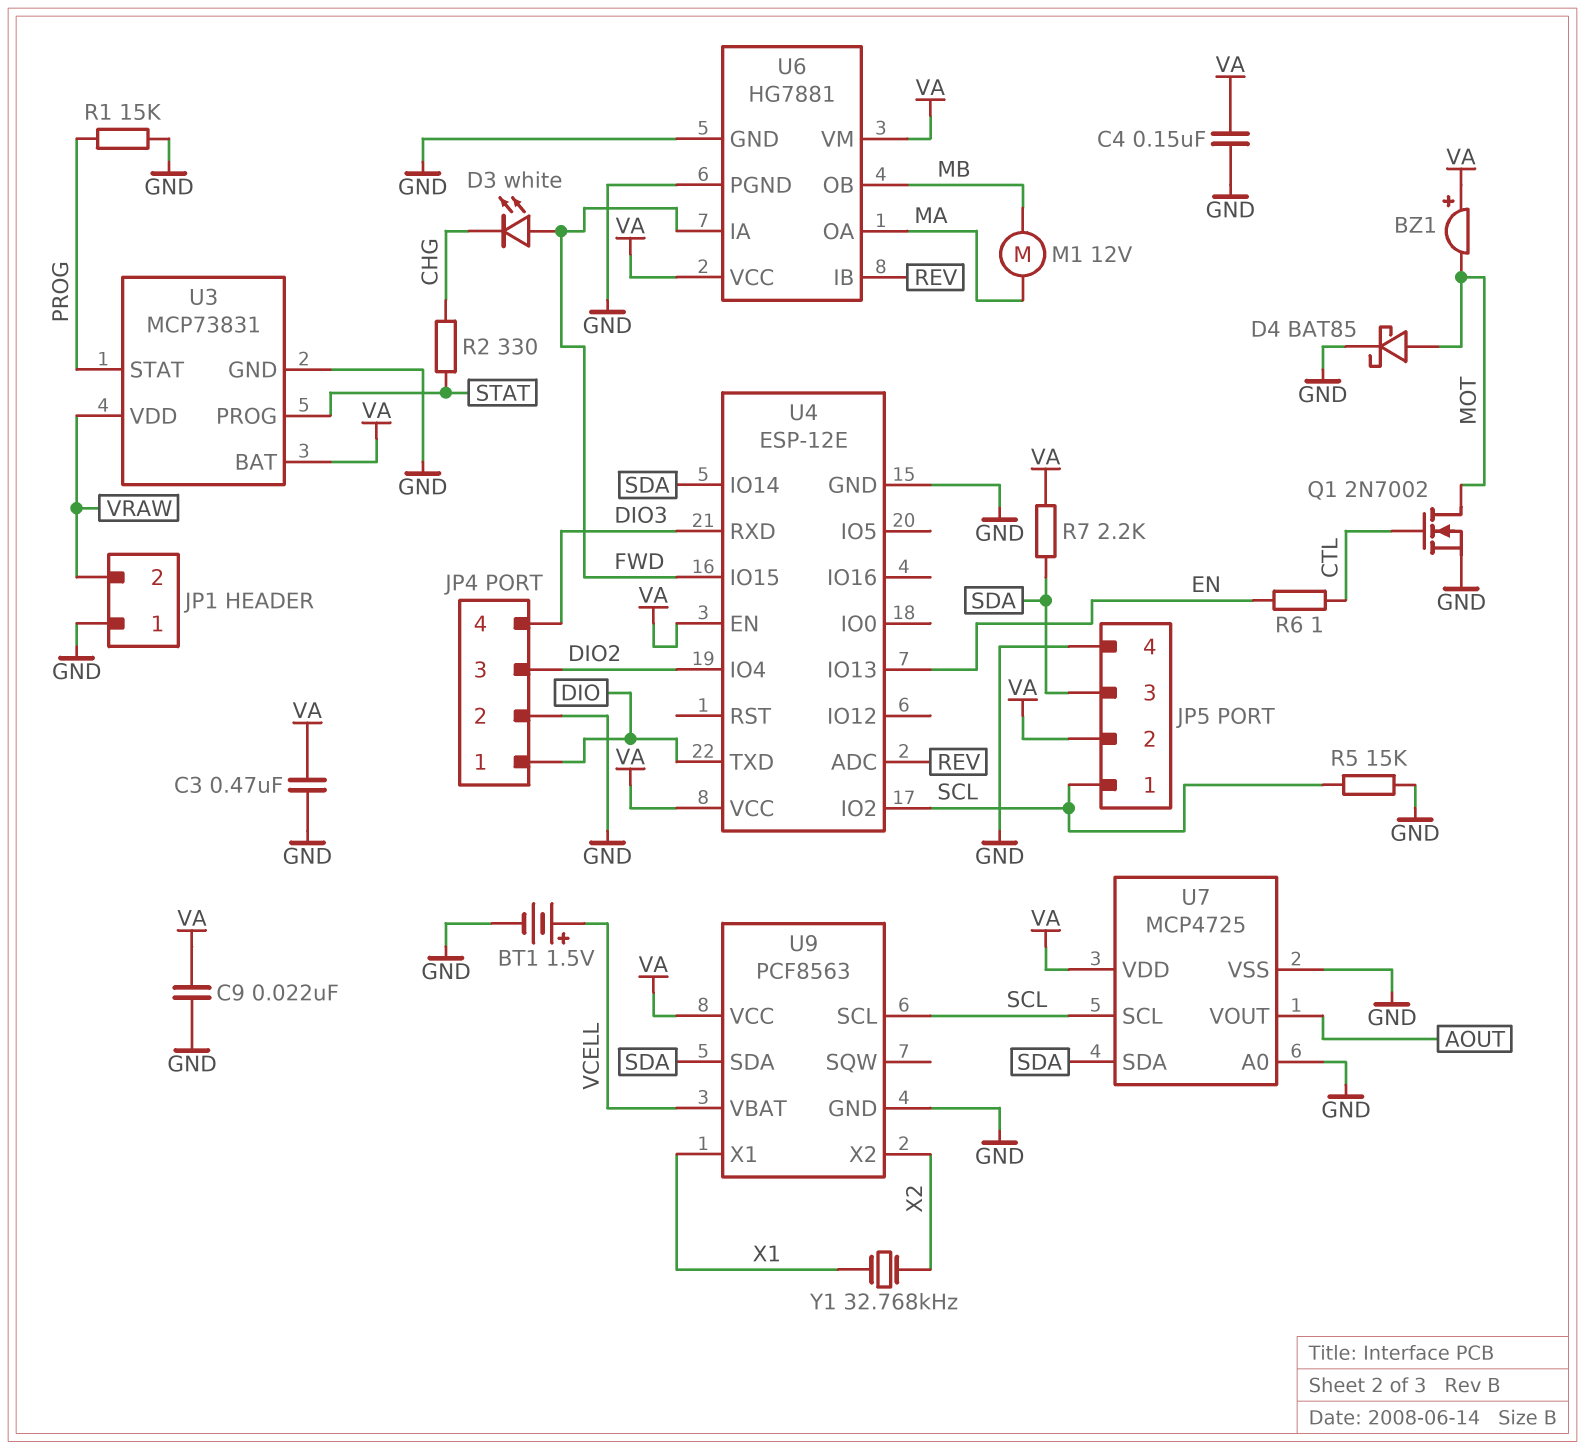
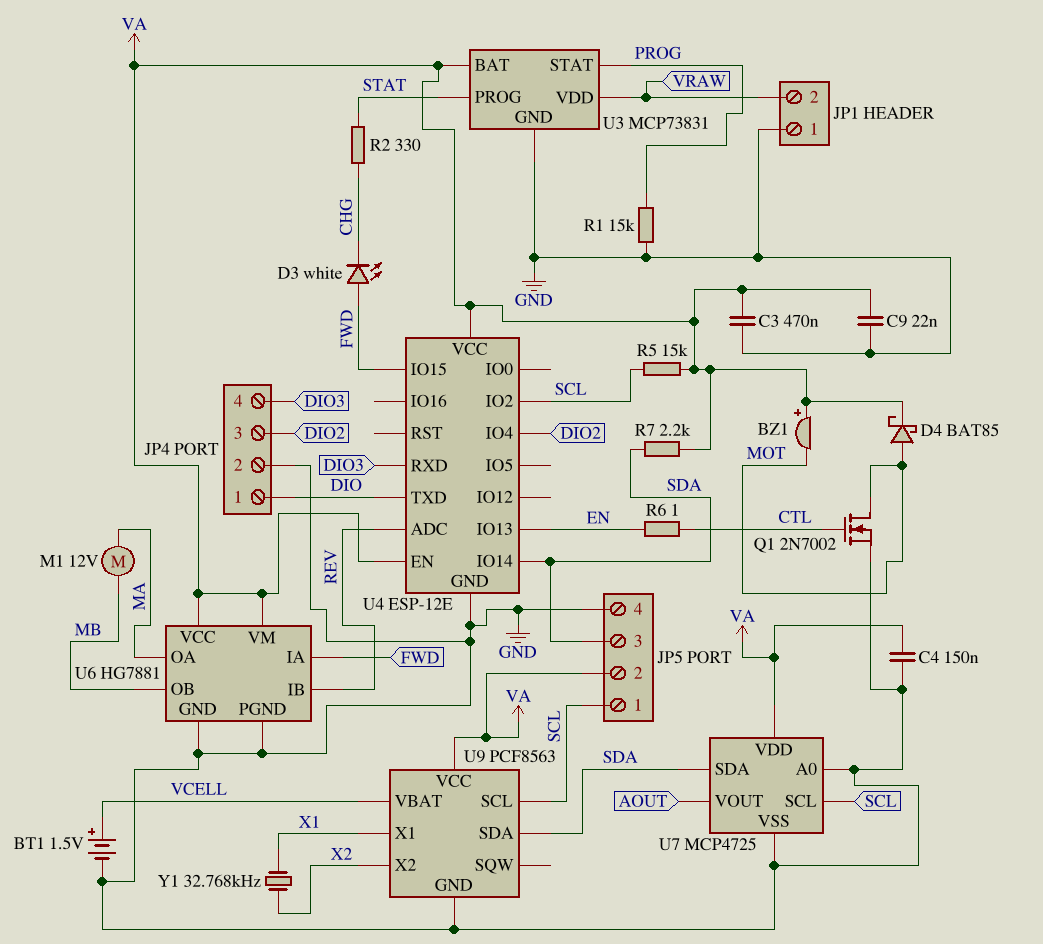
D4: schottky BAT85 (A MOT, K GND) -> schottky BAT85 (A MOT, K VA)
R5: 15k (GND, SCL) -> 15k (SCL, VA)

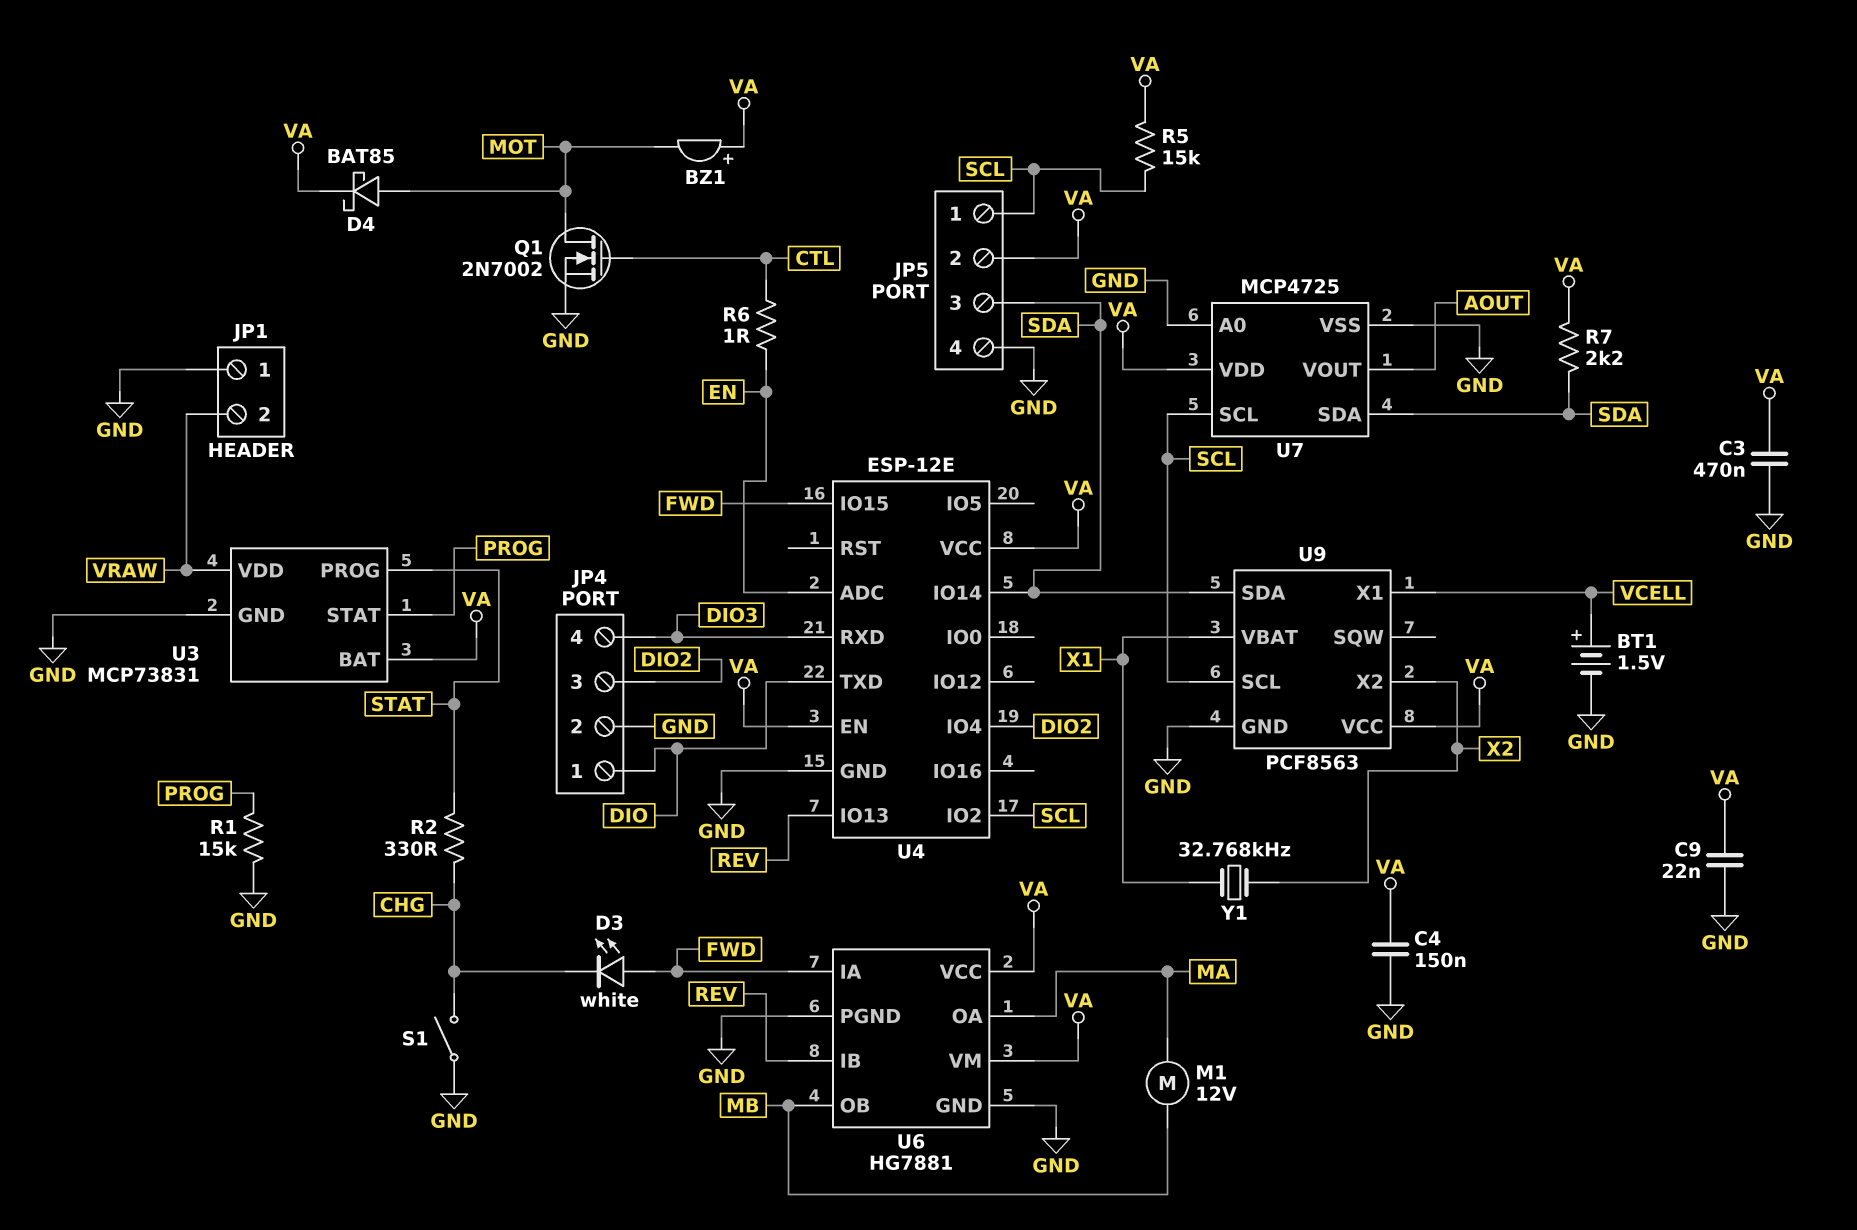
S1: none -> switch (CHG, GND)
U4 pin ADC: REV -> EN
U4 pin IO13: EN -> REV
U9 pin VBAT: VCELL -> X1
U9 pin X1: X1 -> VCELL

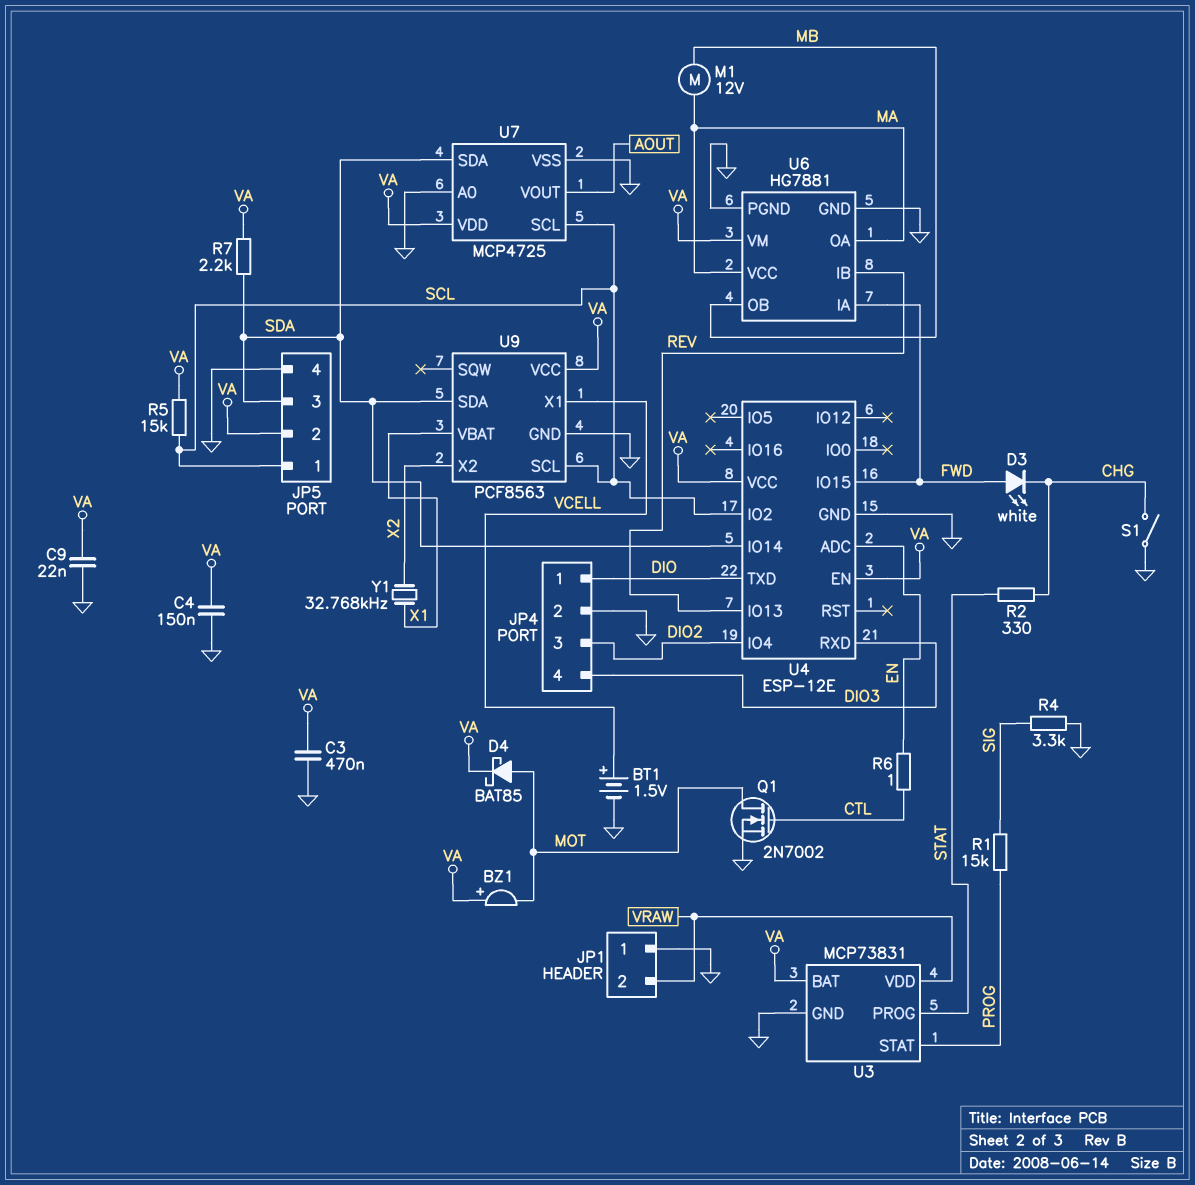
R1: 15k (GND, PROG) -> 15k (PROG, SIG)
R4: none -> 3.3k (GND, SIG)
U6 pin VCC: VA -> MA

